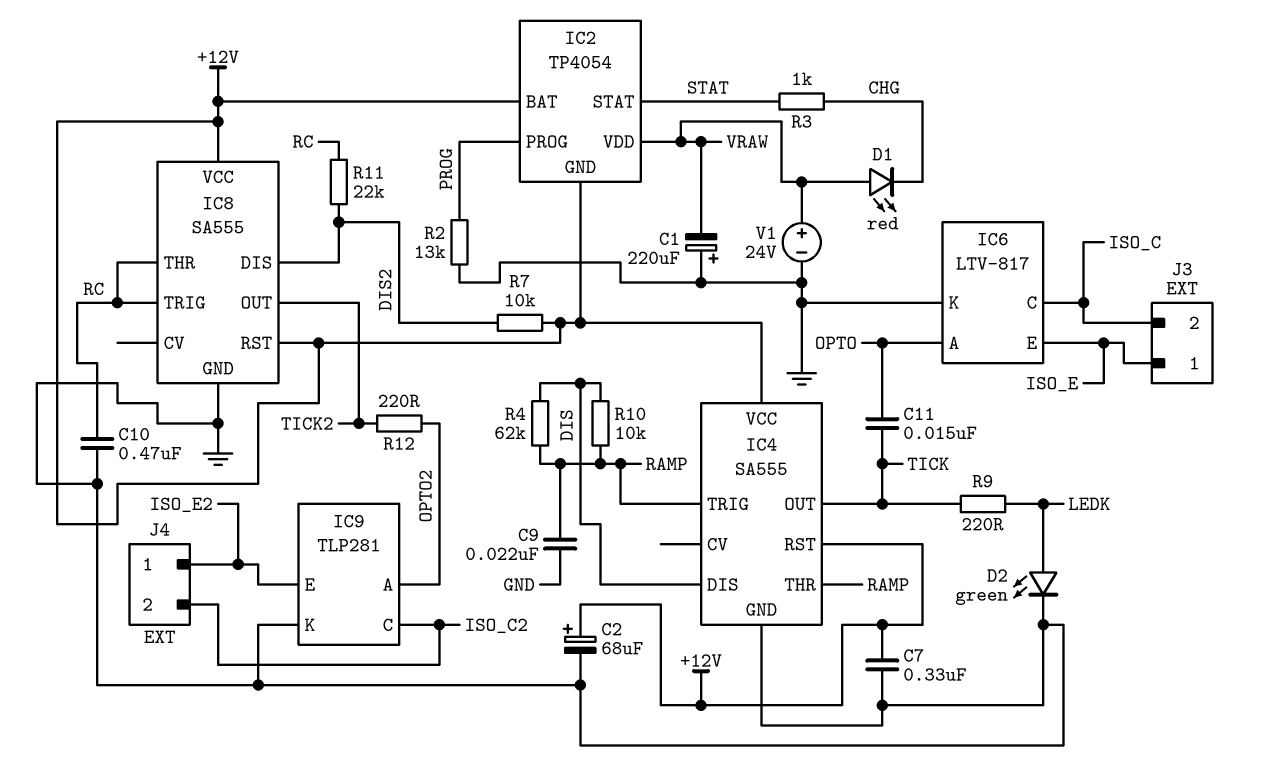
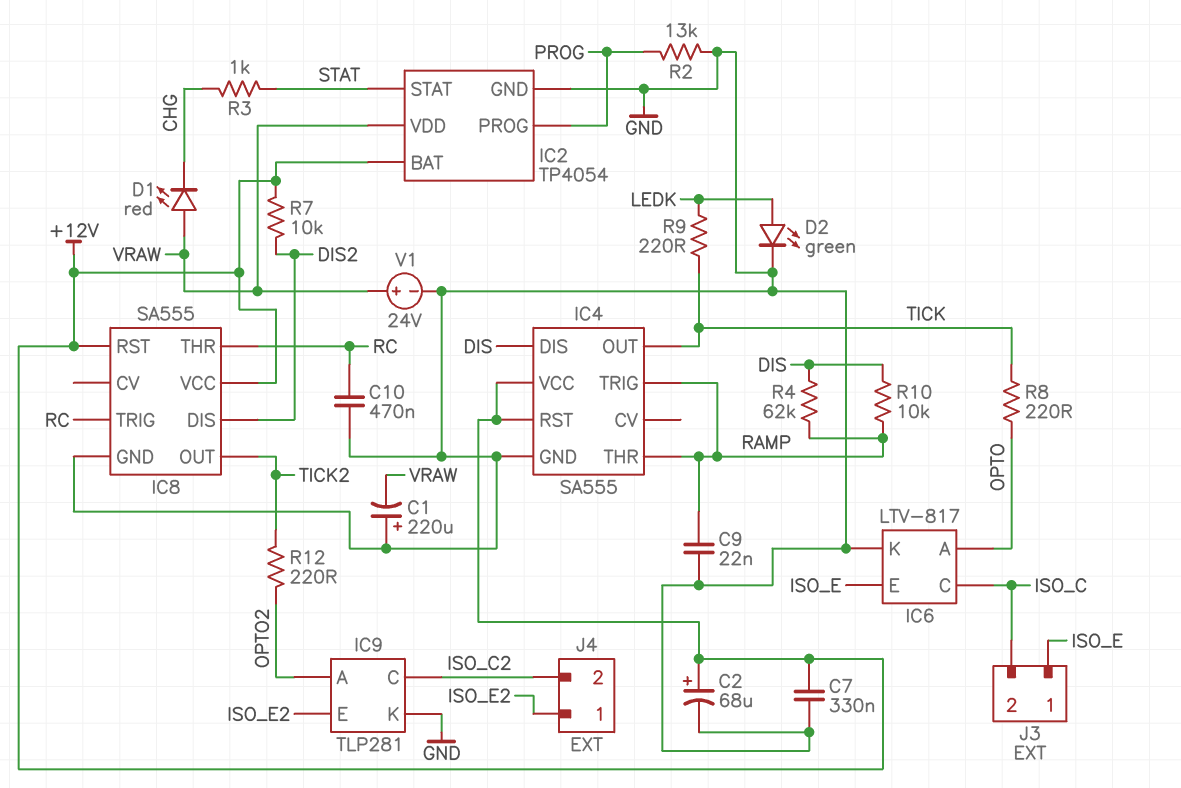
C11: 15nF (OPTO, TICK) -> none
IC2 pin GND: +12V -> GND
R8: none -> 220 (OPTO, TICK)
R11: 22k (DIS2, RC) -> none

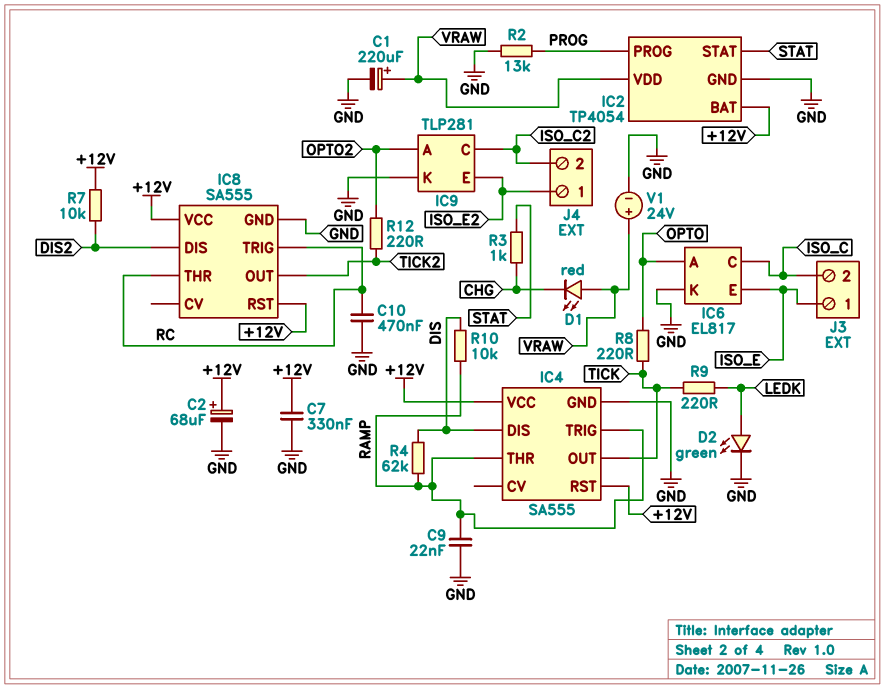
C1: 220uF (plus GND, minus VRAW) -> 220uF (plus VRAW, minus GND)
IC6: LTV-817 -> EL817

